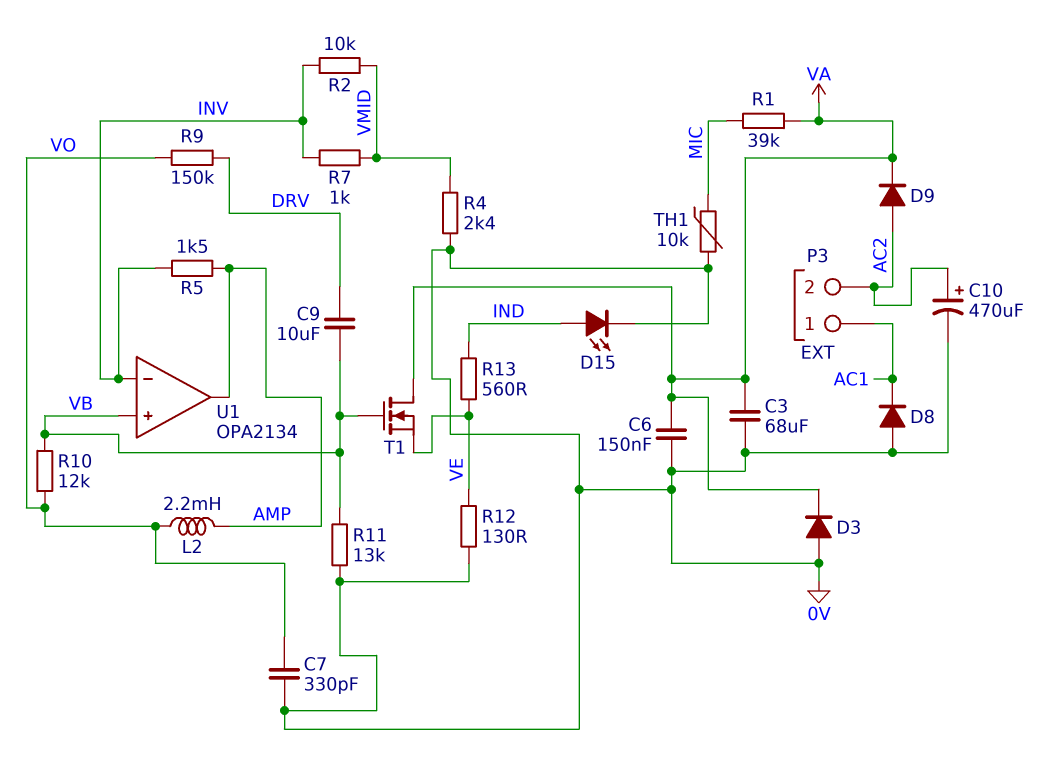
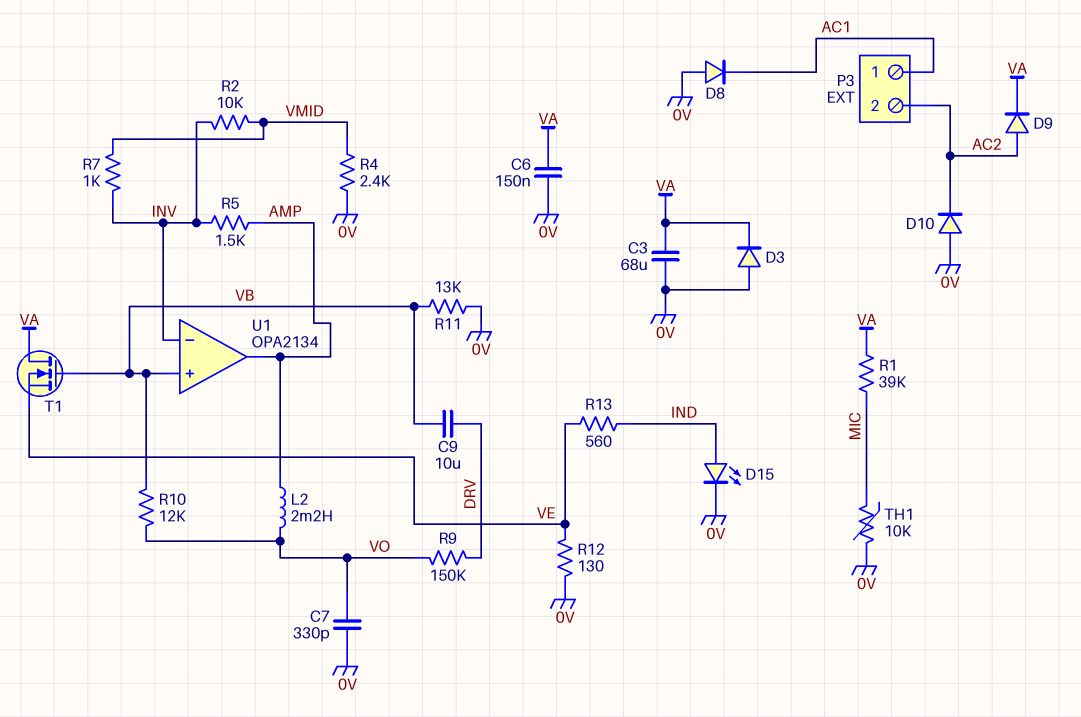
C10: 470uF (plus AC2, minus 0V) -> none
D10: none -> diode (A 0V, K AC2)

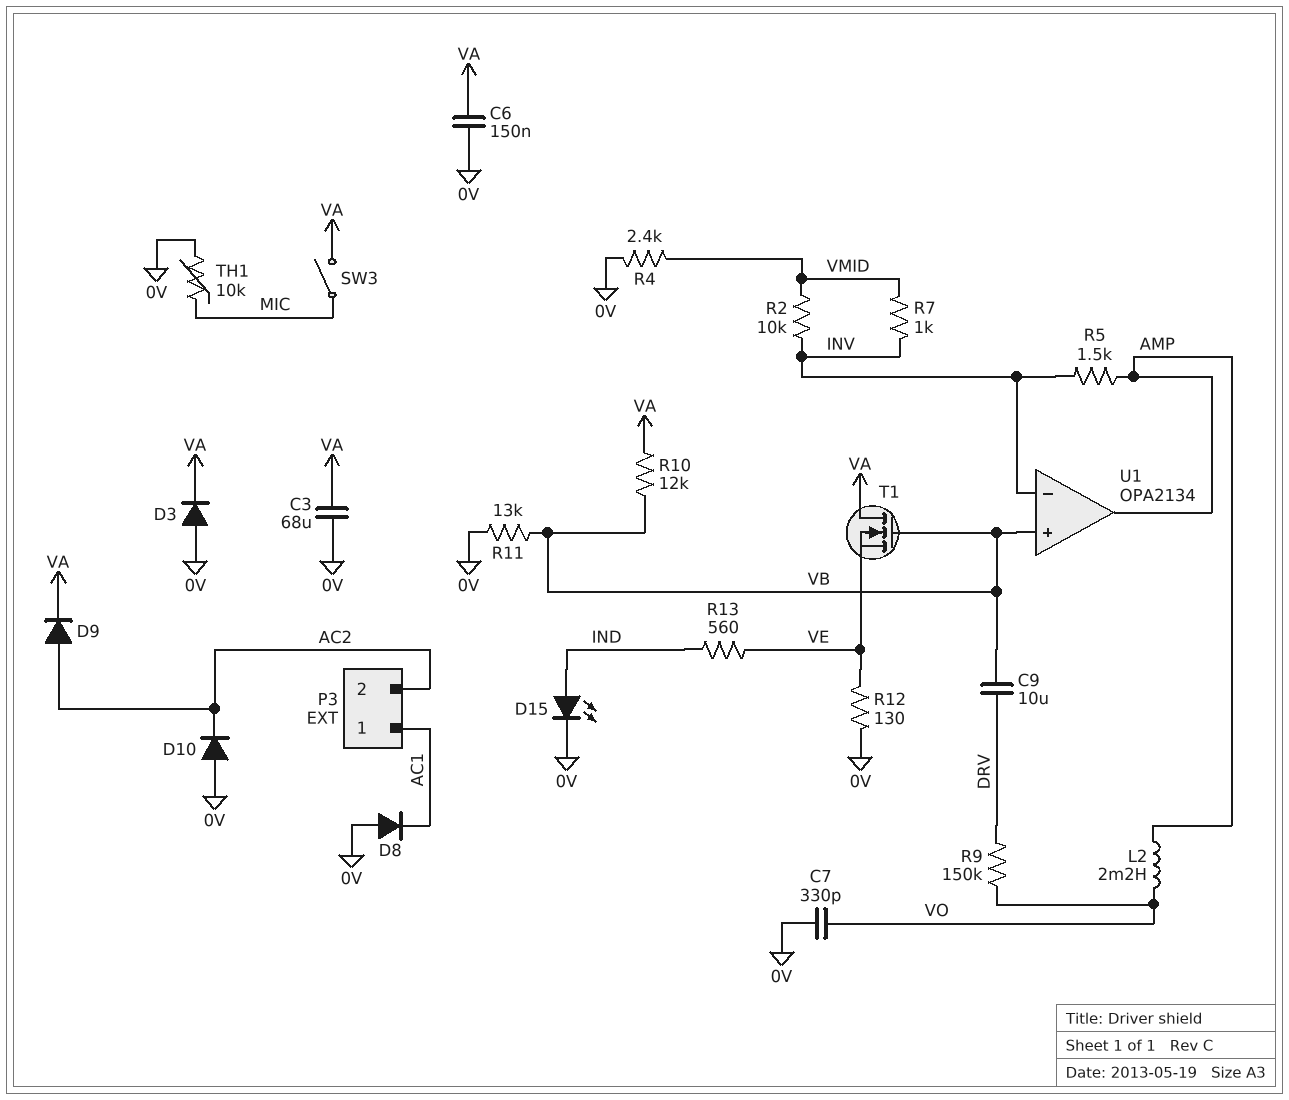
R1: 39k (MIC, VA) -> none
R10: 12k (VB, VO) -> 12k (VA, VB)
SW3: none -> switch (MIC, VA)

